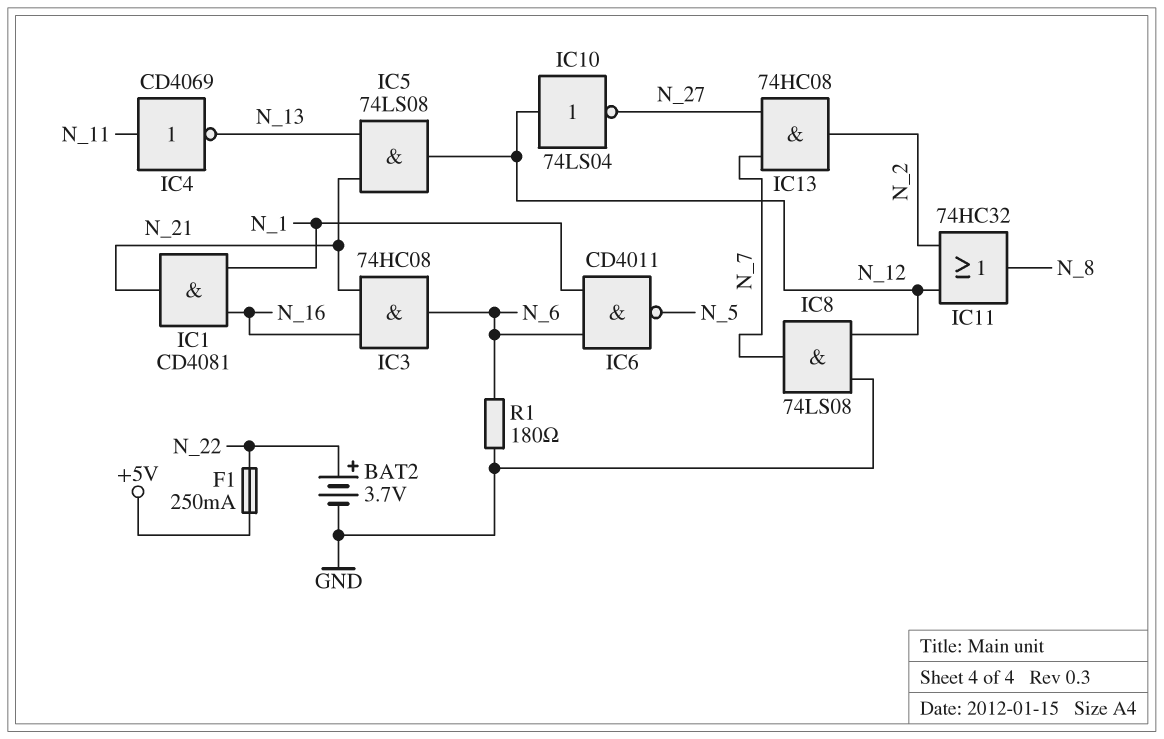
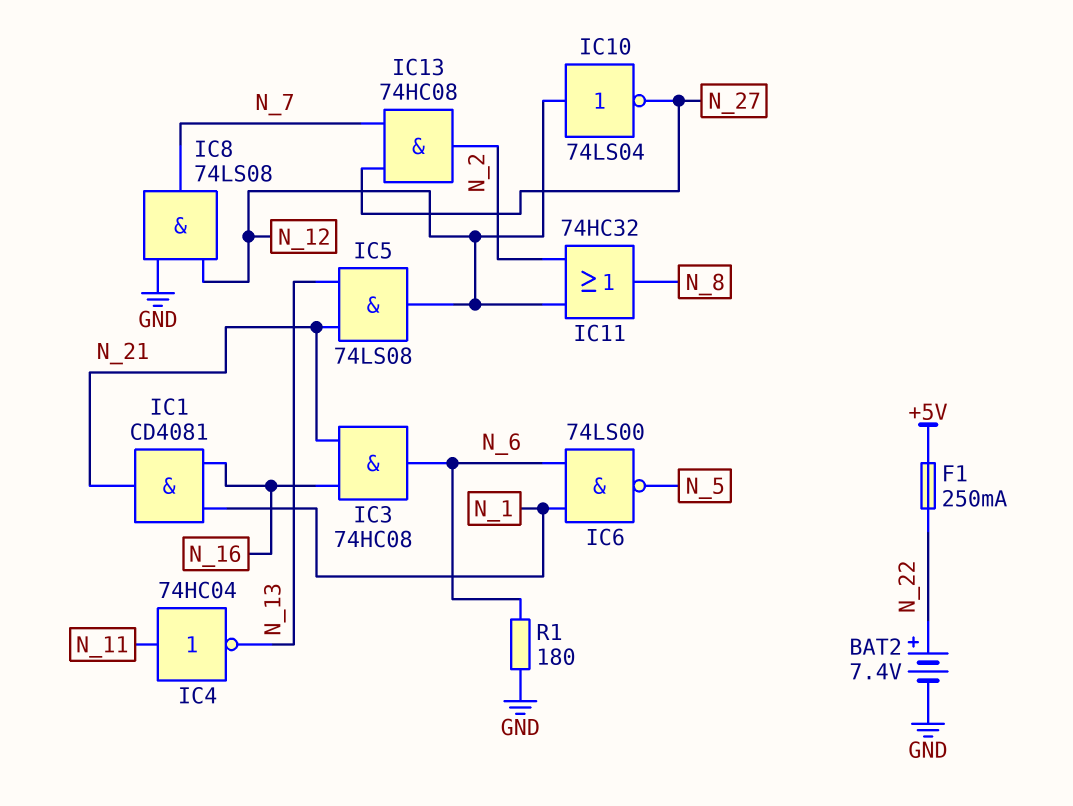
BAT2: 3.7V (plus N_22, minus GND) -> 7.4V (plus N_22, minus GND)
IC4: NOT CD4069 (in N_11, out N_13) -> NOT 74HC04 (in N_11, out N_13)
IC6: NAND CD4011 (in N_1, in N_6, out N_5) -> NAND 74LS00 (in N_1, in N_6, out N_5)

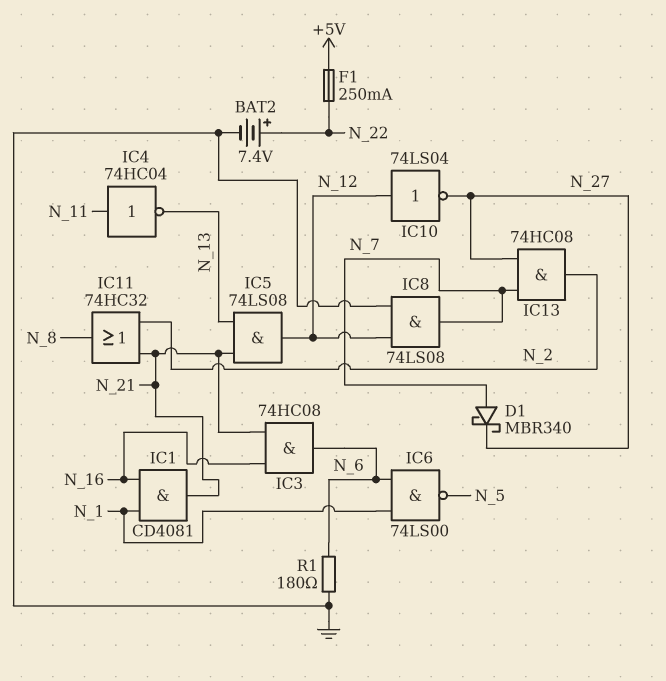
D1: none -> schottky MBR340 (A N_7, K N_27)
IC11: OR 74HC32 (in N_2, in N_12, out N_8) -> OR 74HC32 (in N_2, in N_21, out N_8)

